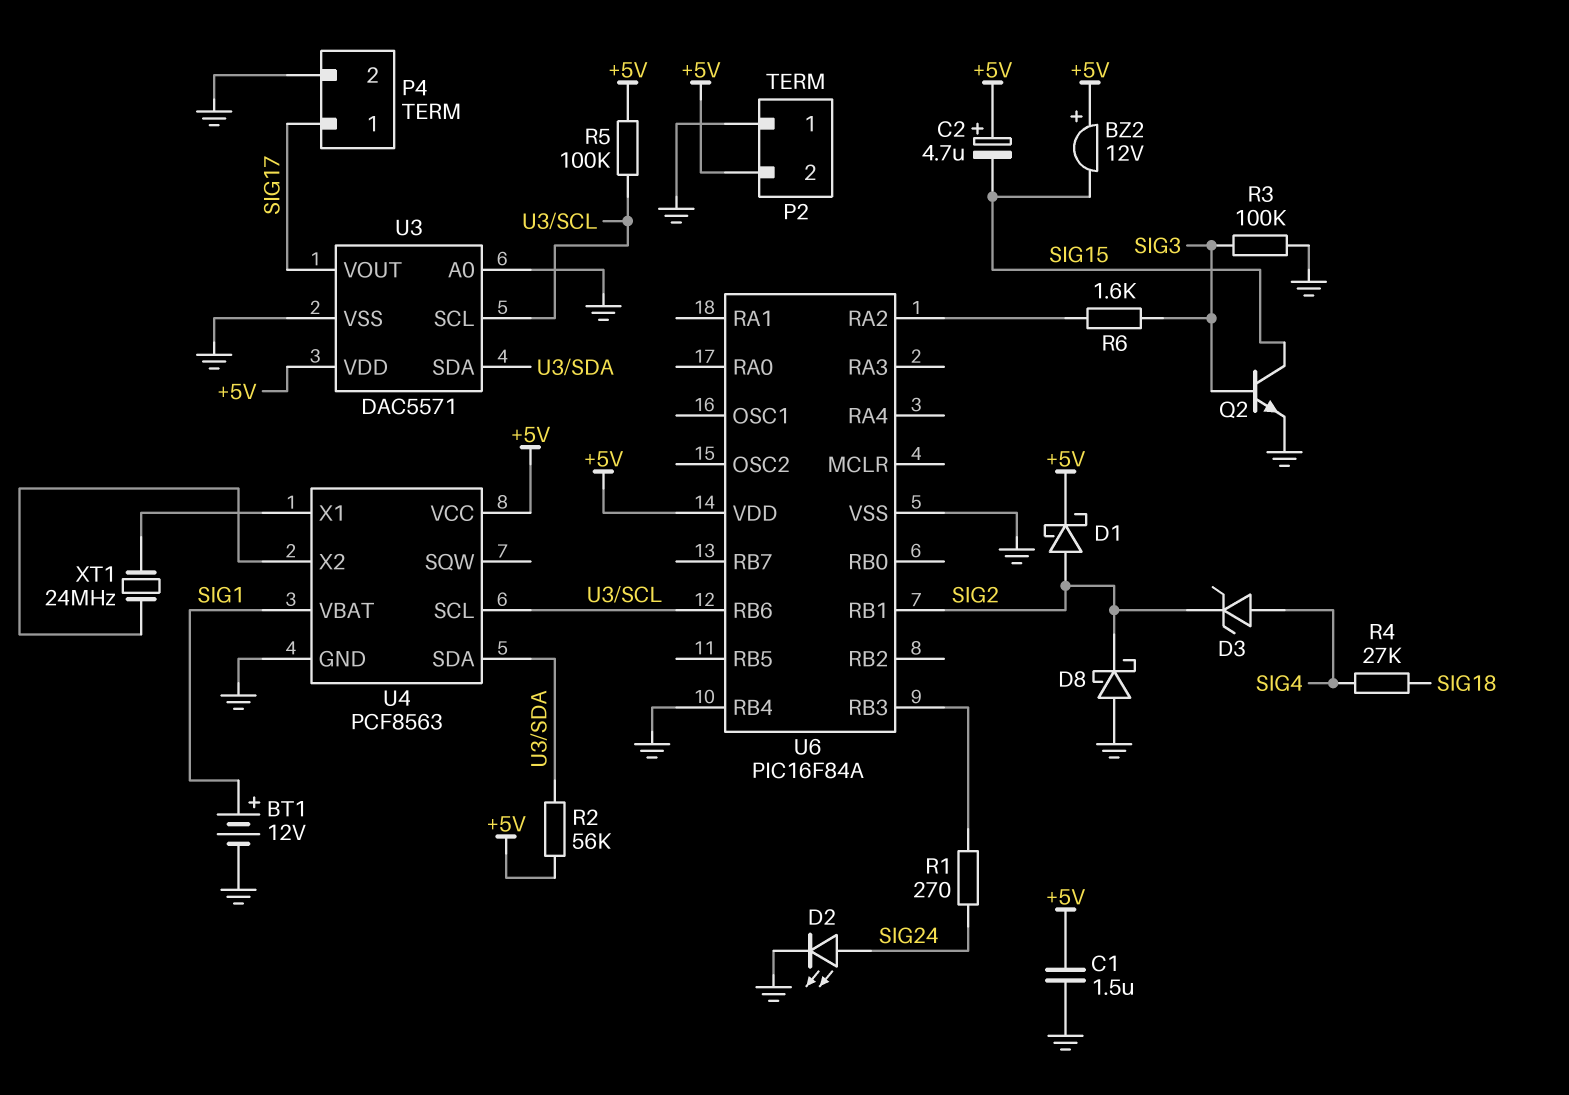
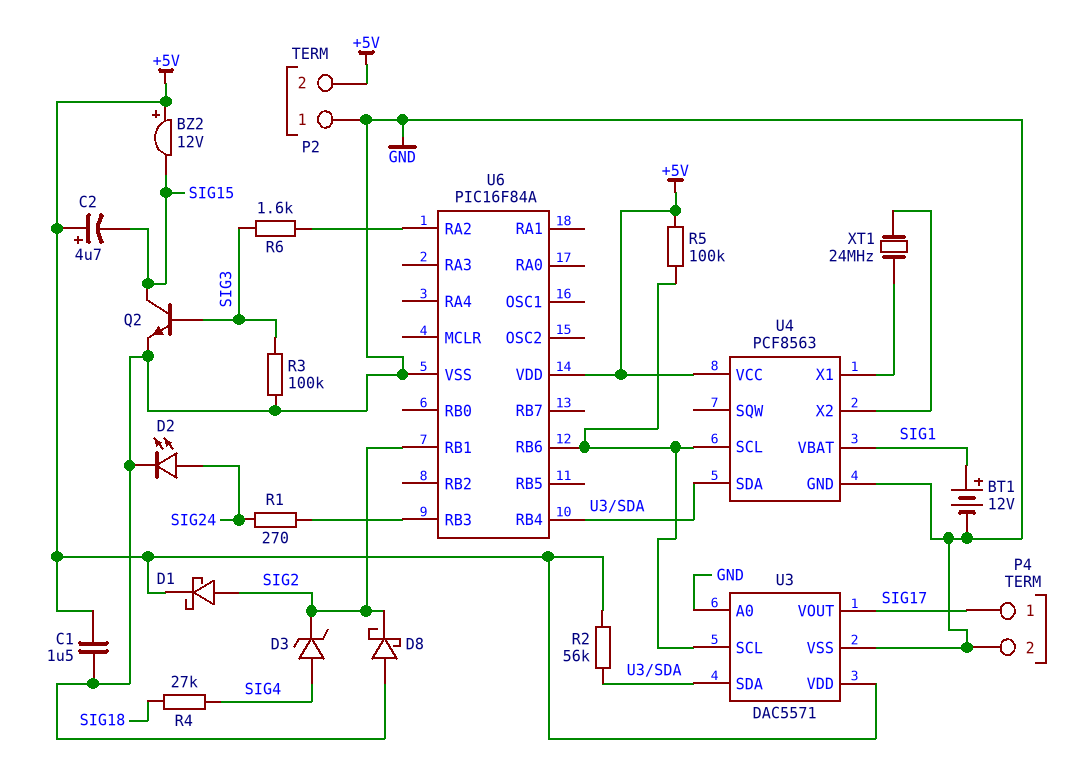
U6 pin RB4: GND -> U3/SDA

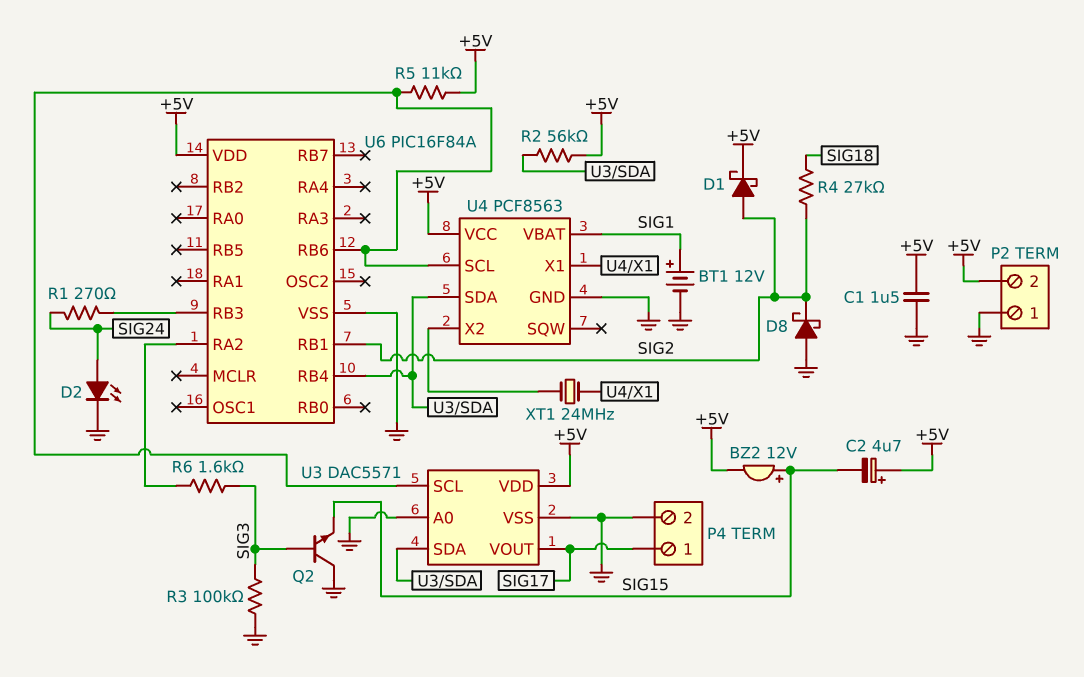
BZ2: buzzer 12V (plus +5V, minus SIG15) -> buzzer 12V (plus SIG15, minus +5V)
D3: zener (A SIG4, K SIG2) -> none
Q2: NPN (B SIG3, C SIG15, E GND) -> NPN (B SIG3, C GND, E SIG15)
R4: 27k (SIG4, SIG18) -> 27k (SIG2, SIG18)
R5: 100k (+5V, U3/SCL) -> 11k (+5V, U3/SCL)

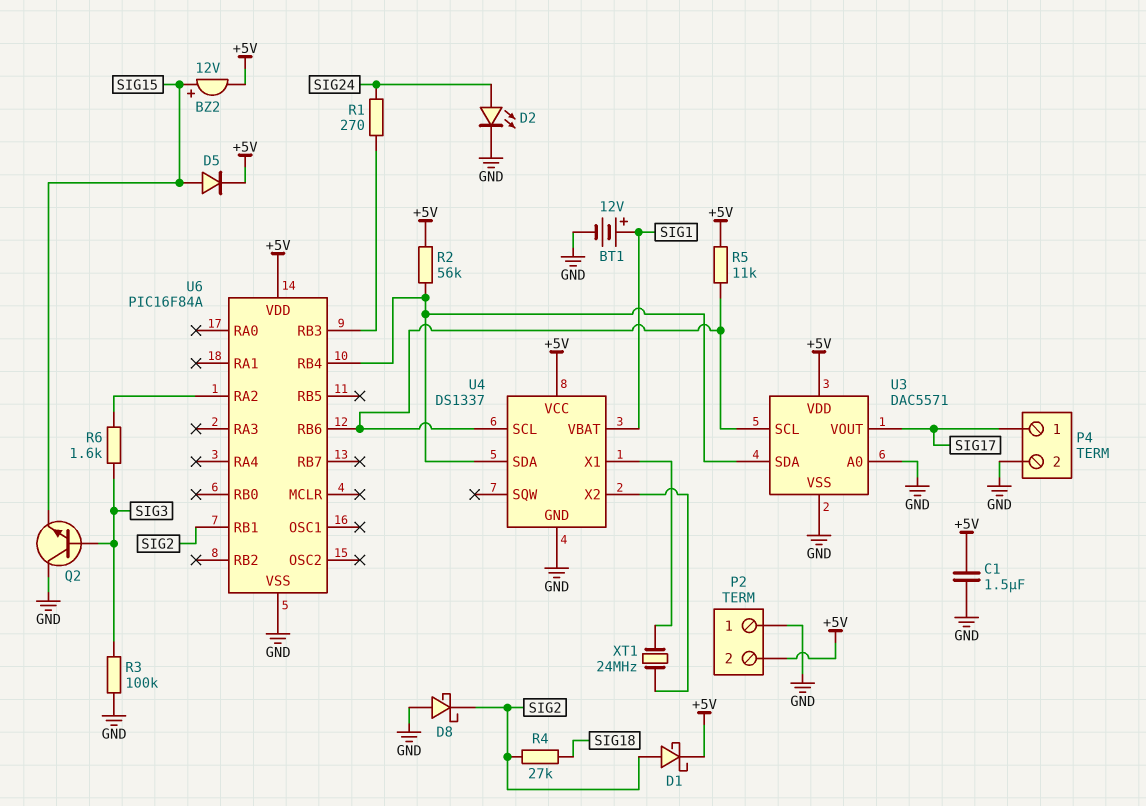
C2: 4.7uF (plus +5V, minus SIG15) -> none
D5: none -> diode (A SIG15, K +5V)
U4: PCF8563 -> DS1337

